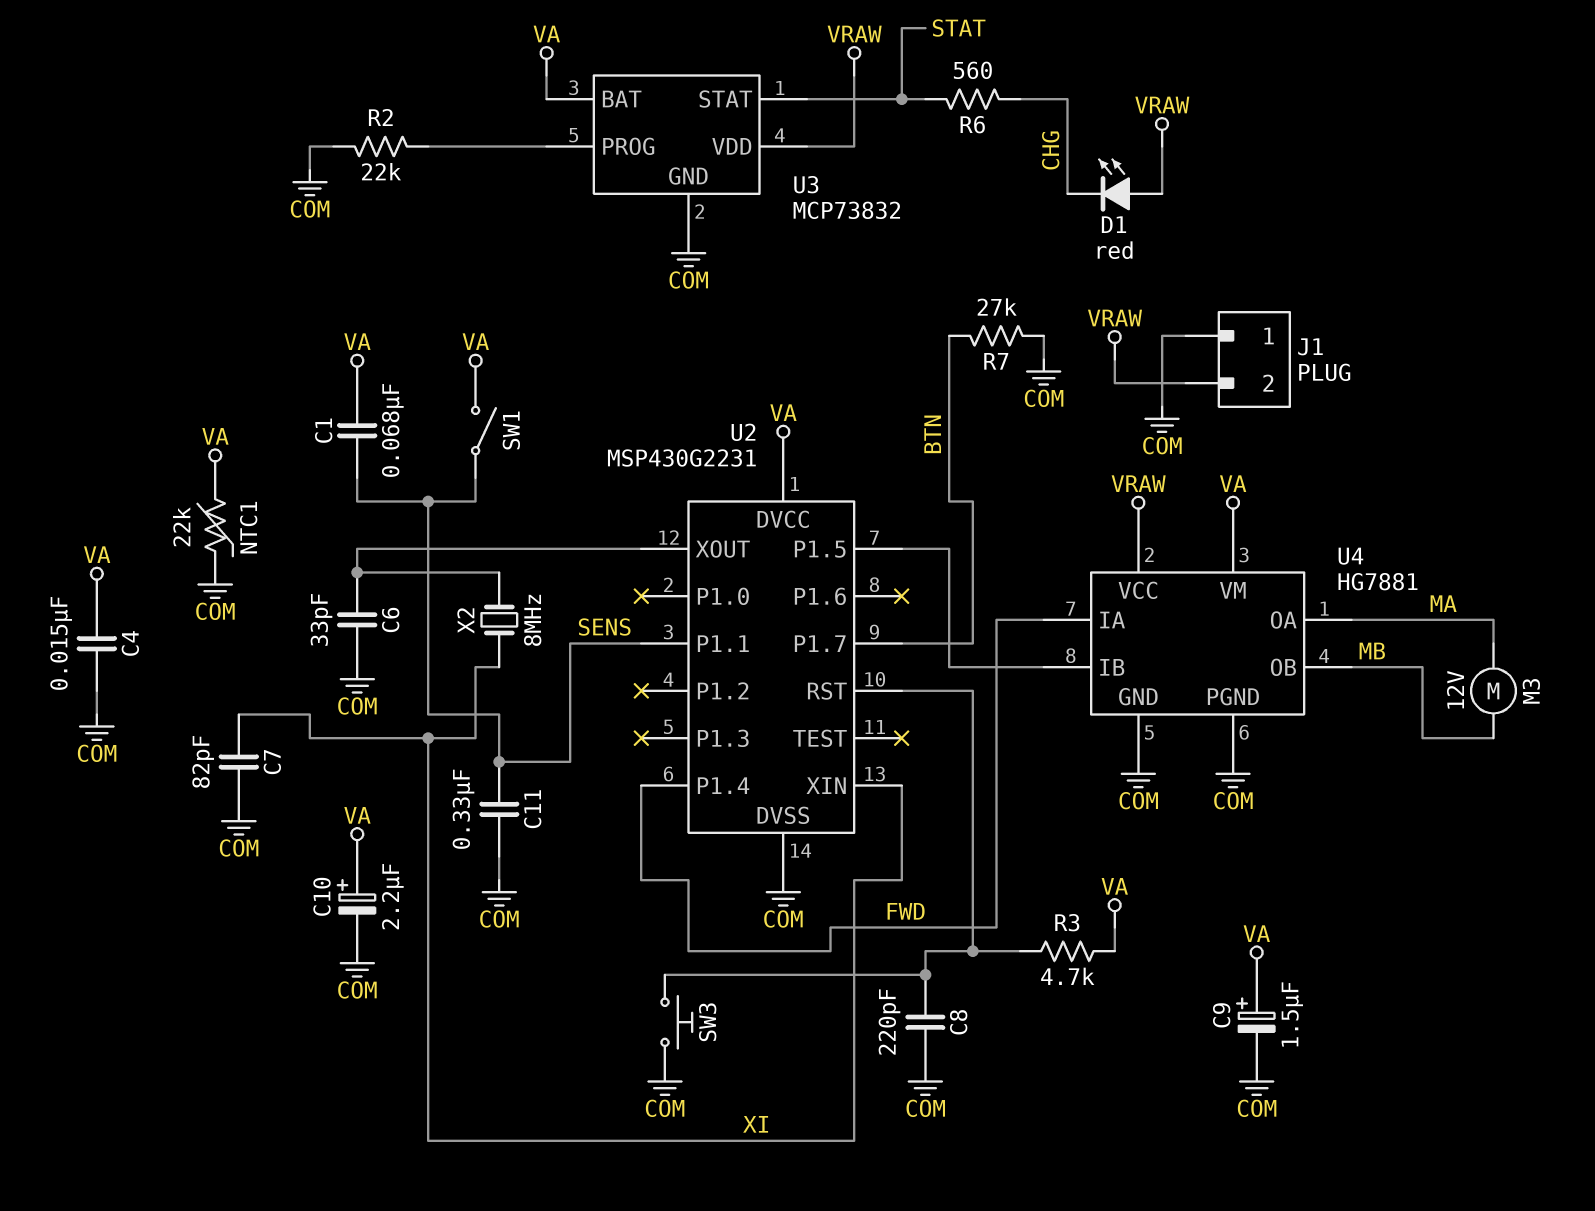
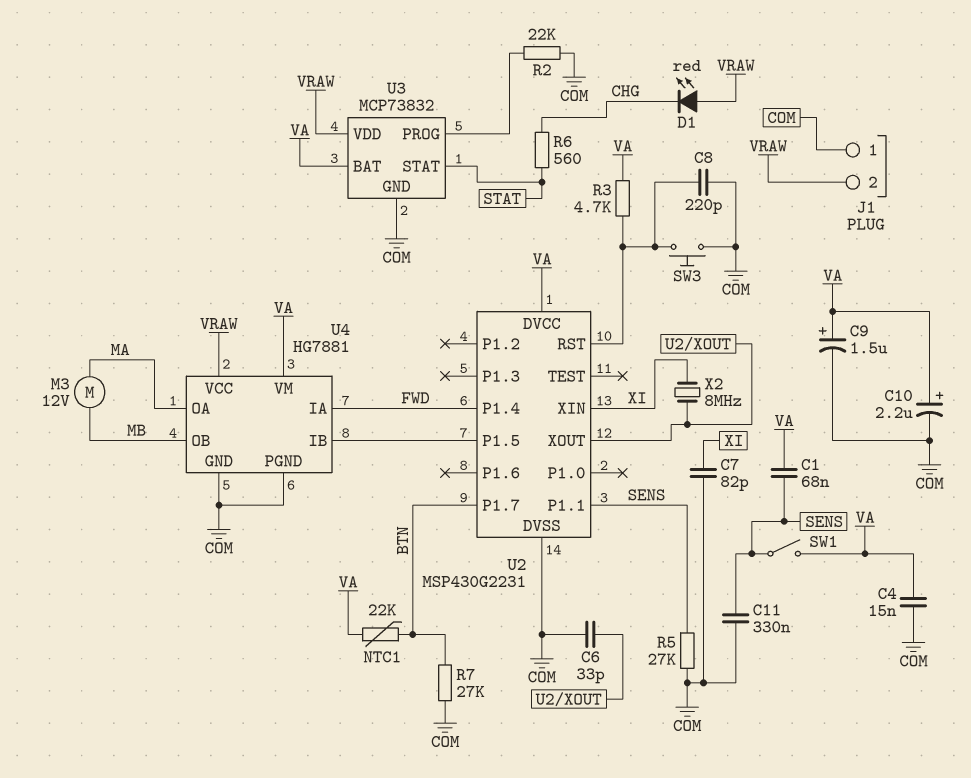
NTC1: 22k (COM, VA) -> 22k (BTN, VA)
R5: none -> 27k (COM, SENS)

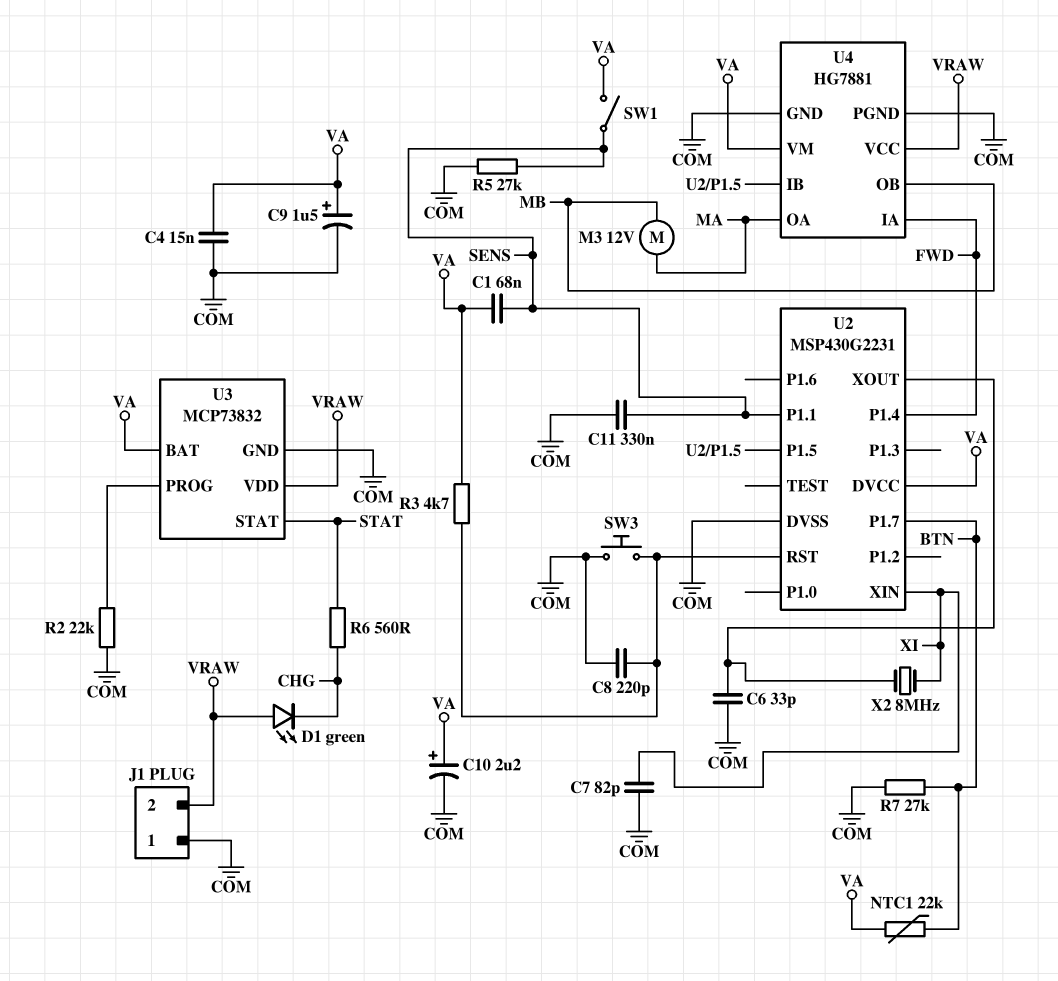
D1: LED red (A VRAW, K CHG) -> LED green (A VRAW, K CHG)

